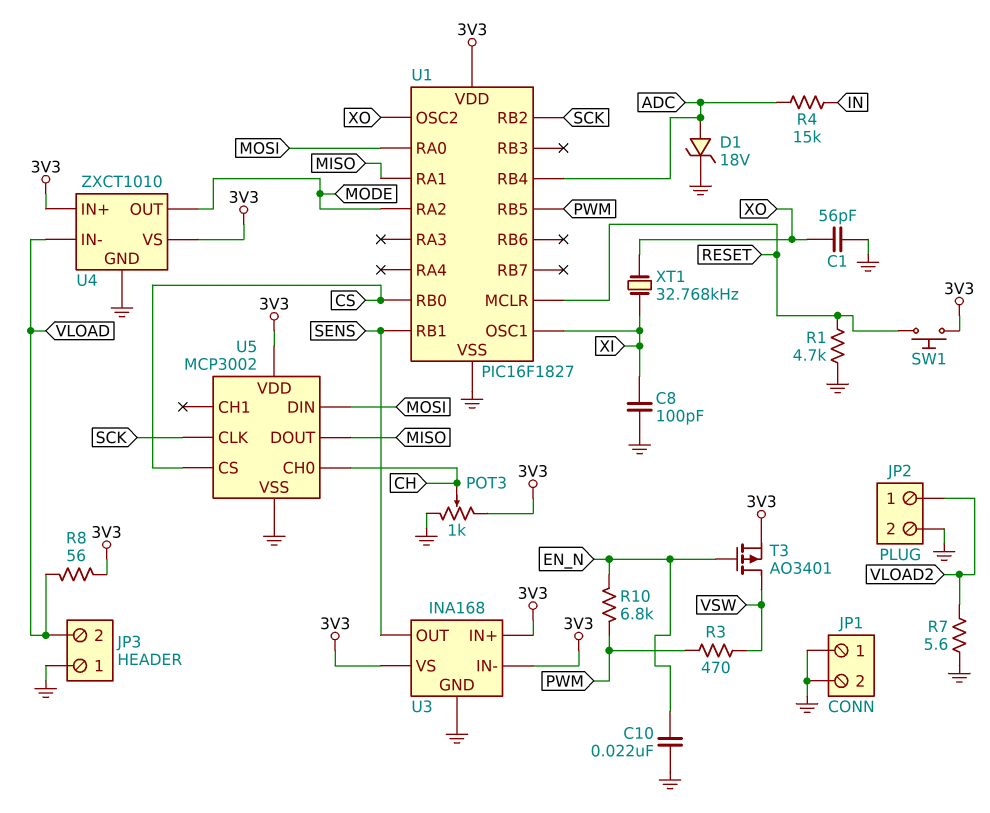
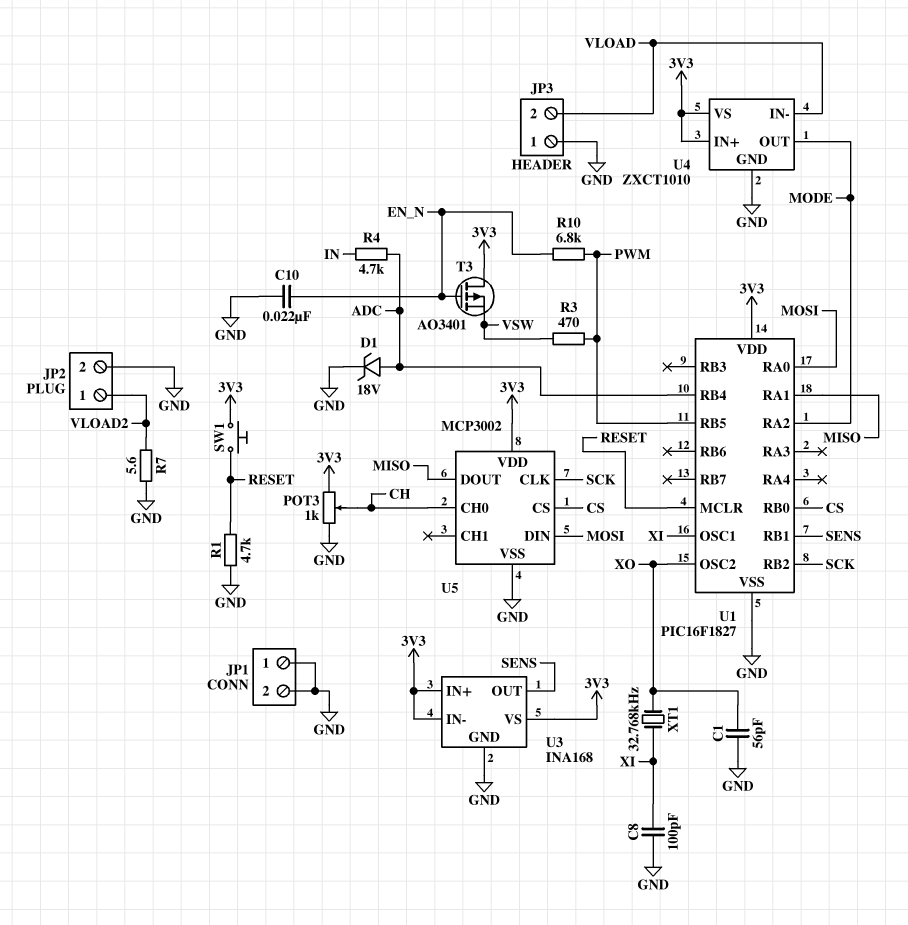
R4: 15k (ADC, IN) -> 4.7k (ADC, IN)
R8: 56 (3V3, VLOAD) -> none
T3: PMOS AO3401 (G EN_N, D VSW, S 3V3) -> PMOS AO3401 (G EN_N, D 3V3, S VSW)

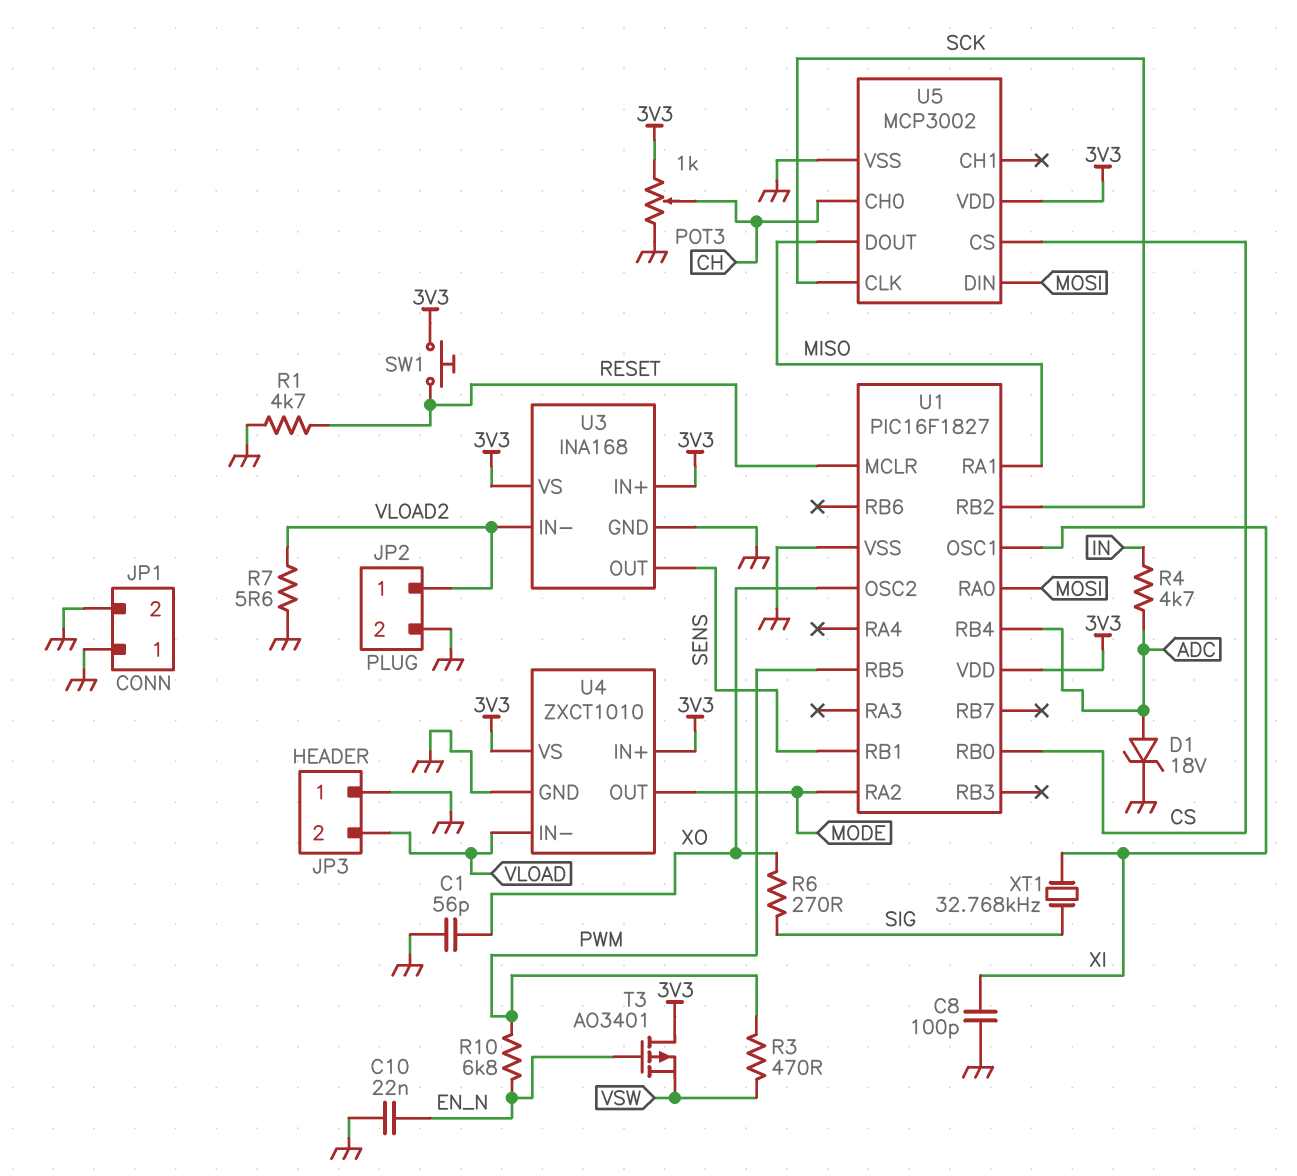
R6: none -> 270 (SIG, XO)
U3 pin IN-: 3V3 -> VLOAD2
XT1: 32.768kHz (XI, XO) -> 32.768kHz (SIG, XI)

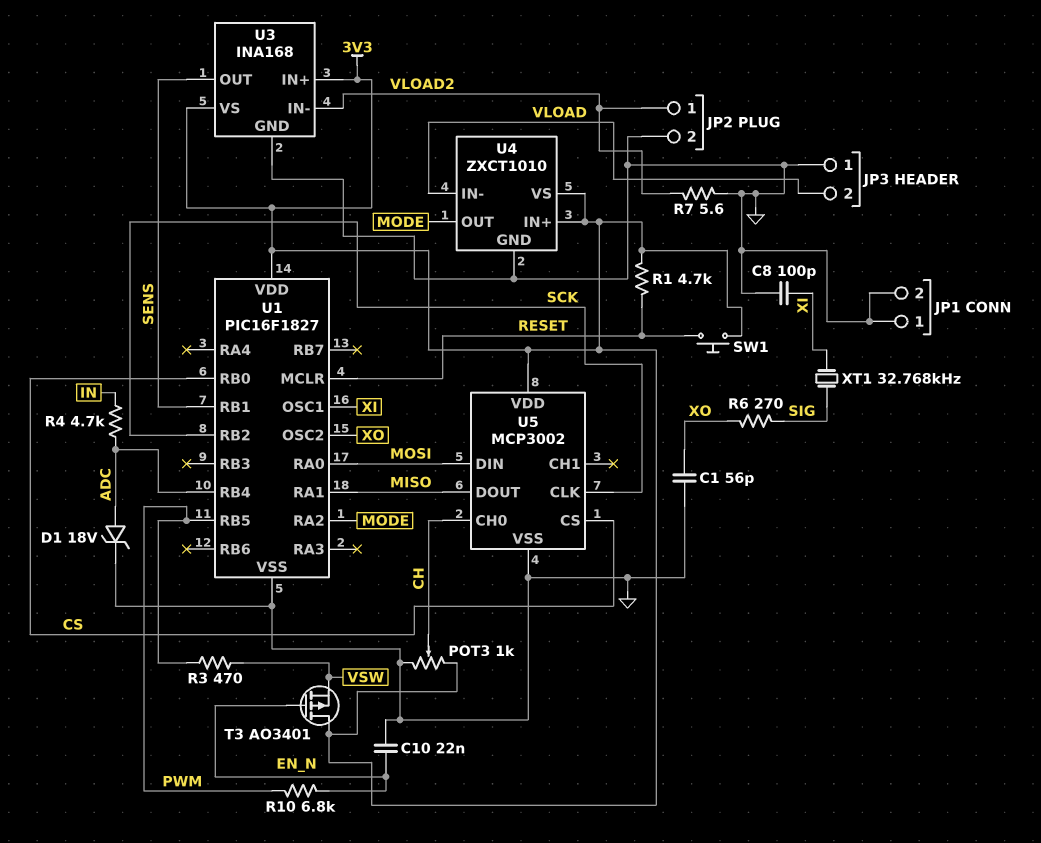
R1: 4.7k (GND, RESET) -> 4.7k (3V3, RESET)

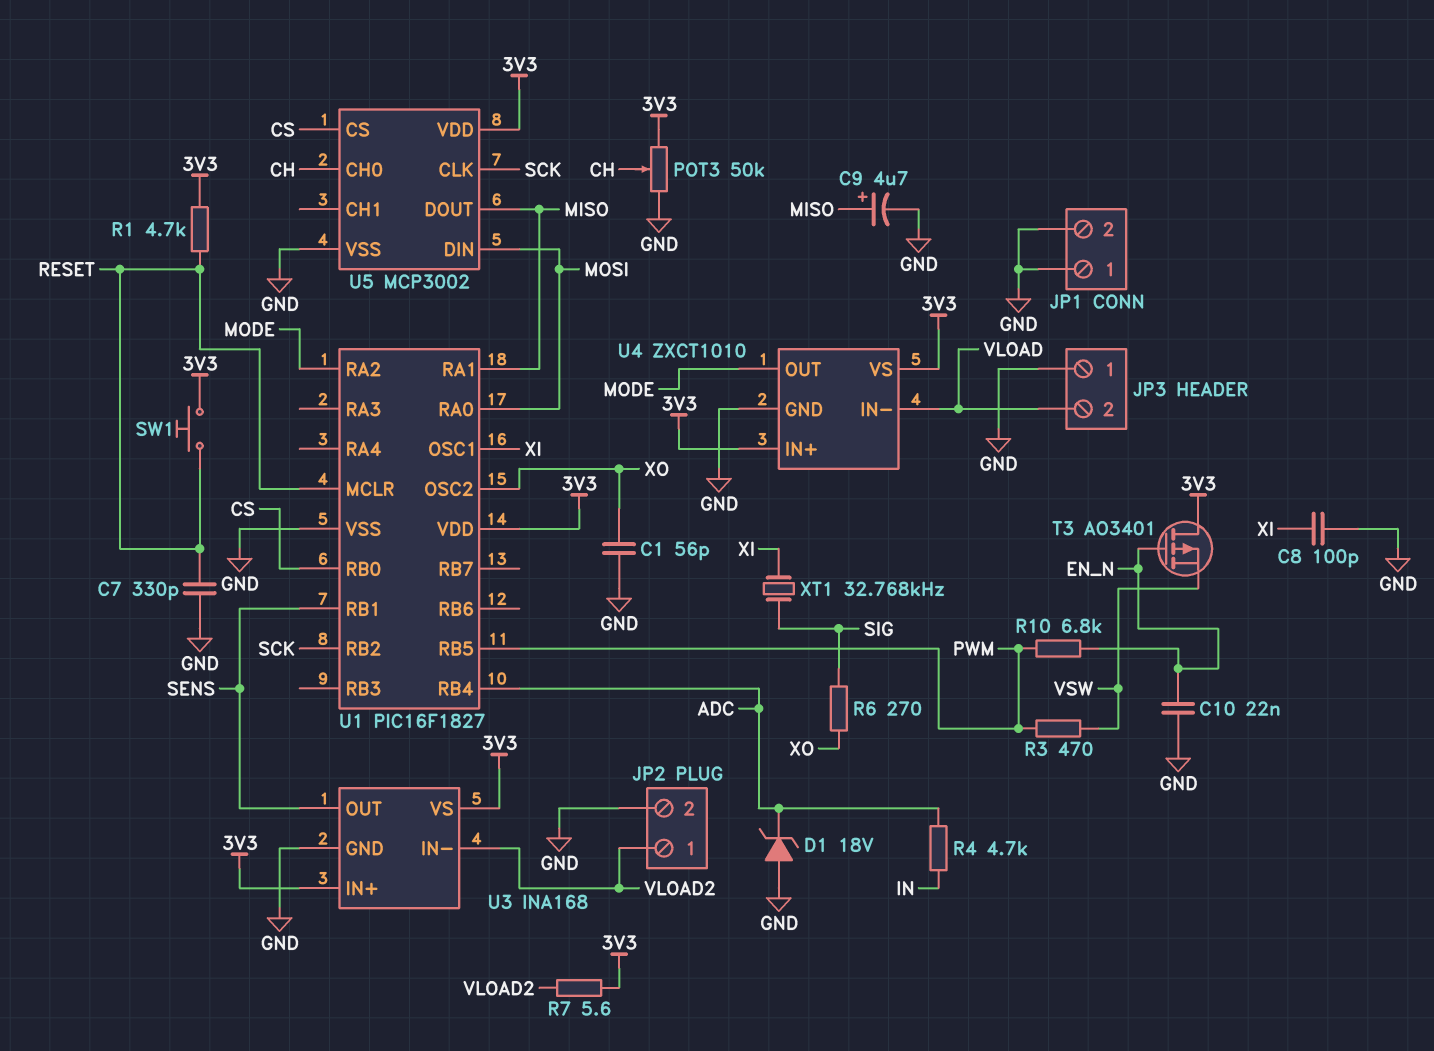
C7: none -> 330pF (GND, RESET)
C9: none -> 4.7uF (plus MISO, minus GND)
D1: zener 18V (A ADC, K GND) -> zener 18V (A GND, K ADC)
POT3: 1k (3V3, GND, wiper CH) -> 50k (3V3, GND, wiper CH)
R7: 5.6 (GND, VLOAD2) -> 5.6 (3V3, VLOAD2)

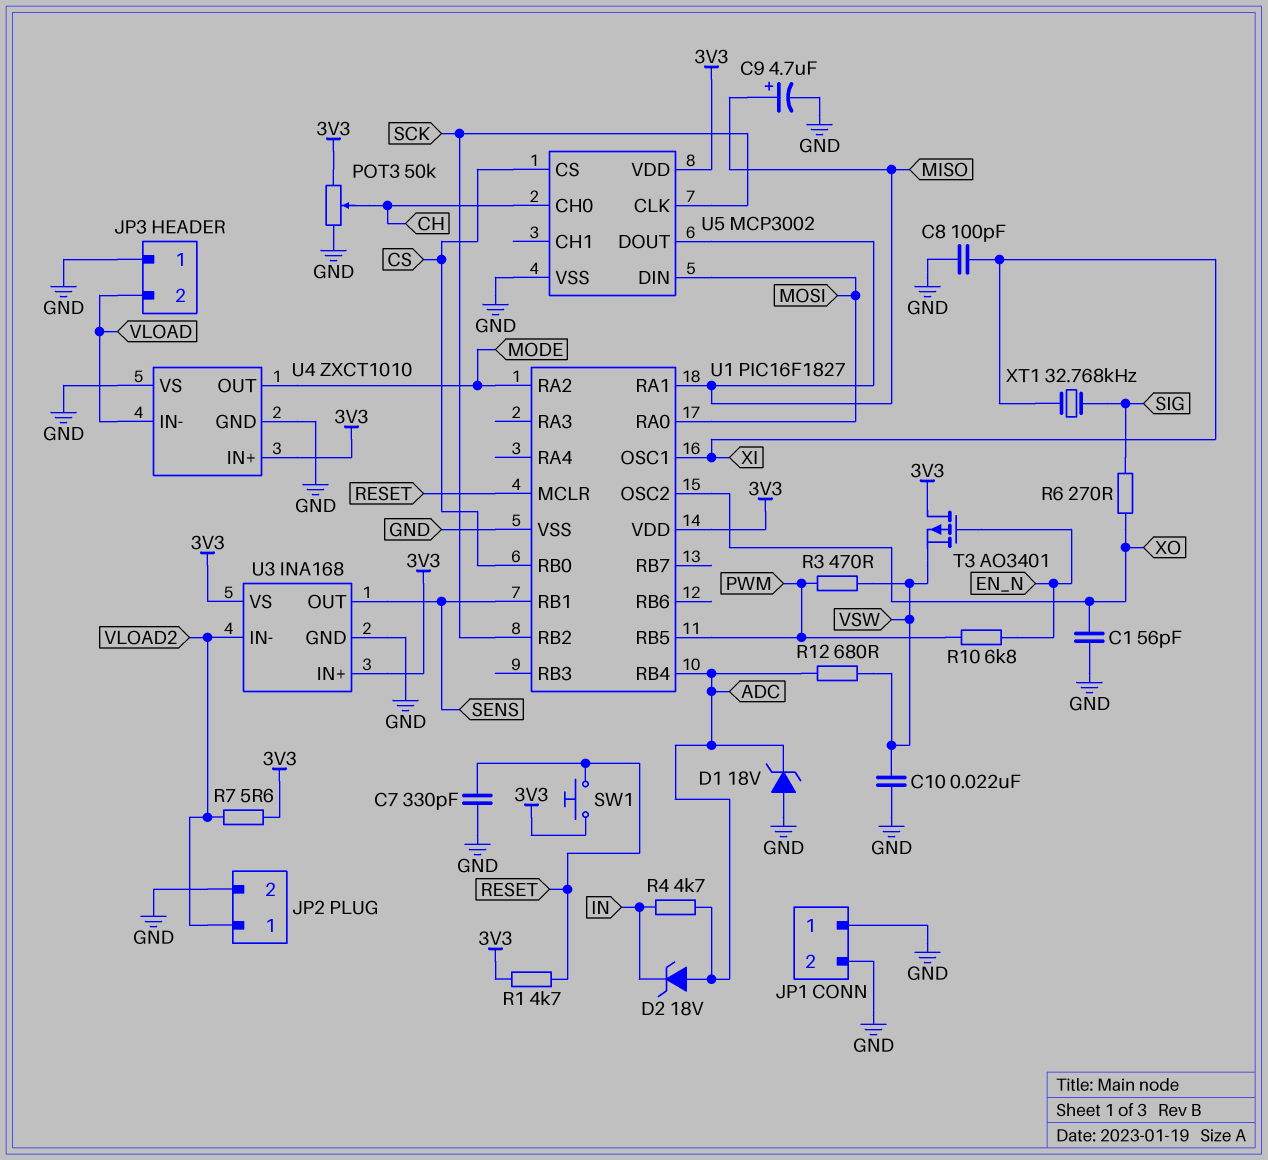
C10: 22nF (EN_N, GND) -> 22nF (GND, VSW)
D2: none -> zener 18V (A ADC, K IN)
R12: none -> 680 (ADC, VSW)
U4 pin VS: 3V3 -> GND

